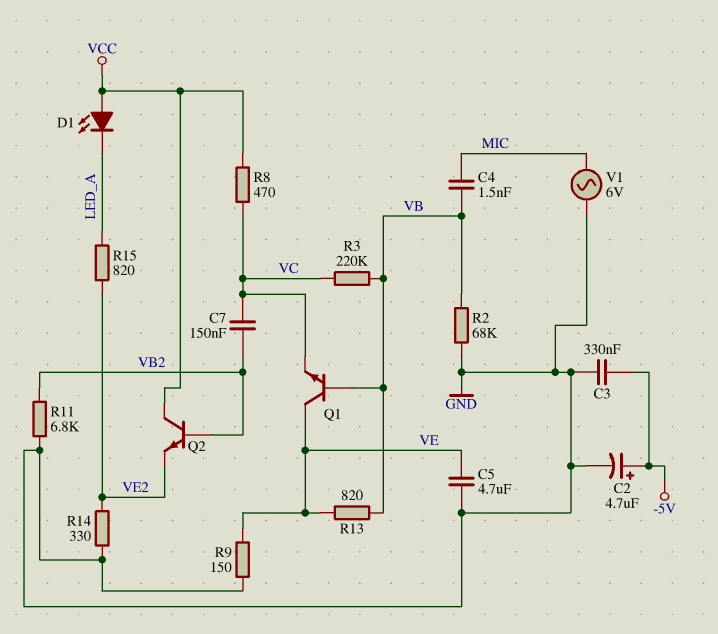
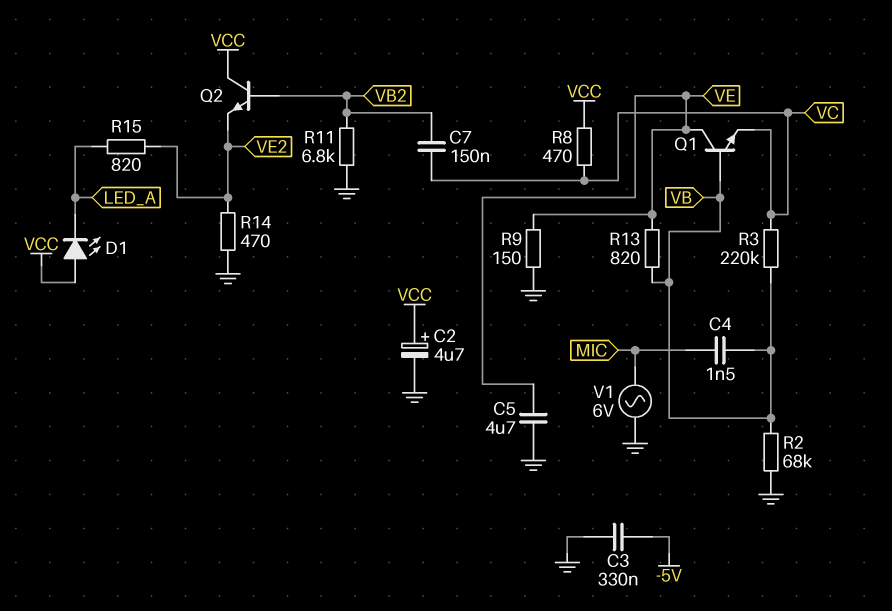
C2: 4.7uF (plus -5V, minus GND) -> 4.7uF (plus VCC, minus GND)
R14: 330 (GND, VE2) -> 470 (GND, VE2)

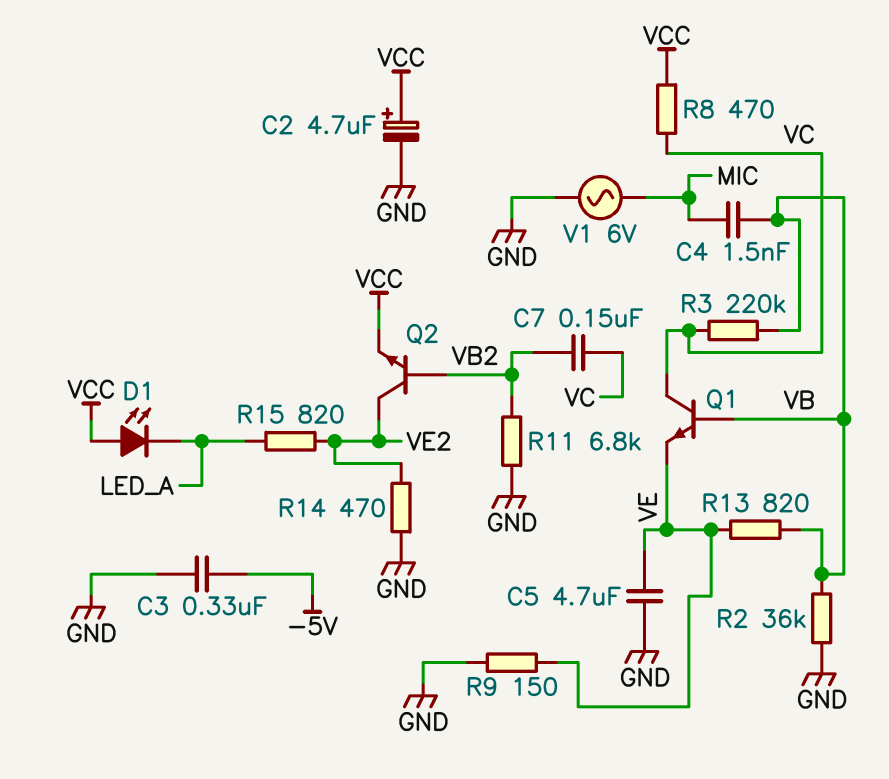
Q1: NPN (B VB, C VE, E VC) -> NPN (B VB, C VC, E VE)
Q2: NPN (B VB2, C VCC, E VE2) -> NPN (B VB2, C VE2, E VCC)
R2: 68k (GND, VB) -> 36k (GND, VB)

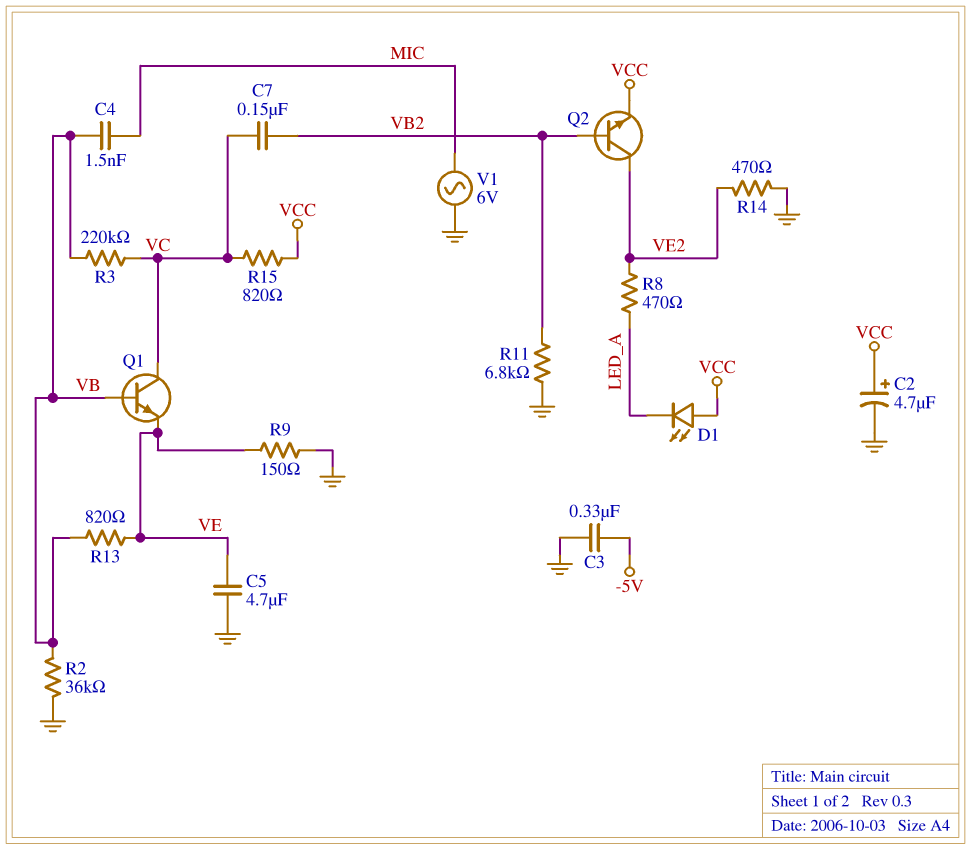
R8: 470 (VC, VCC) -> 470 (LED_A, VE2)
R15: 820 (LED_A, VE2) -> 820 (VC, VCC)

